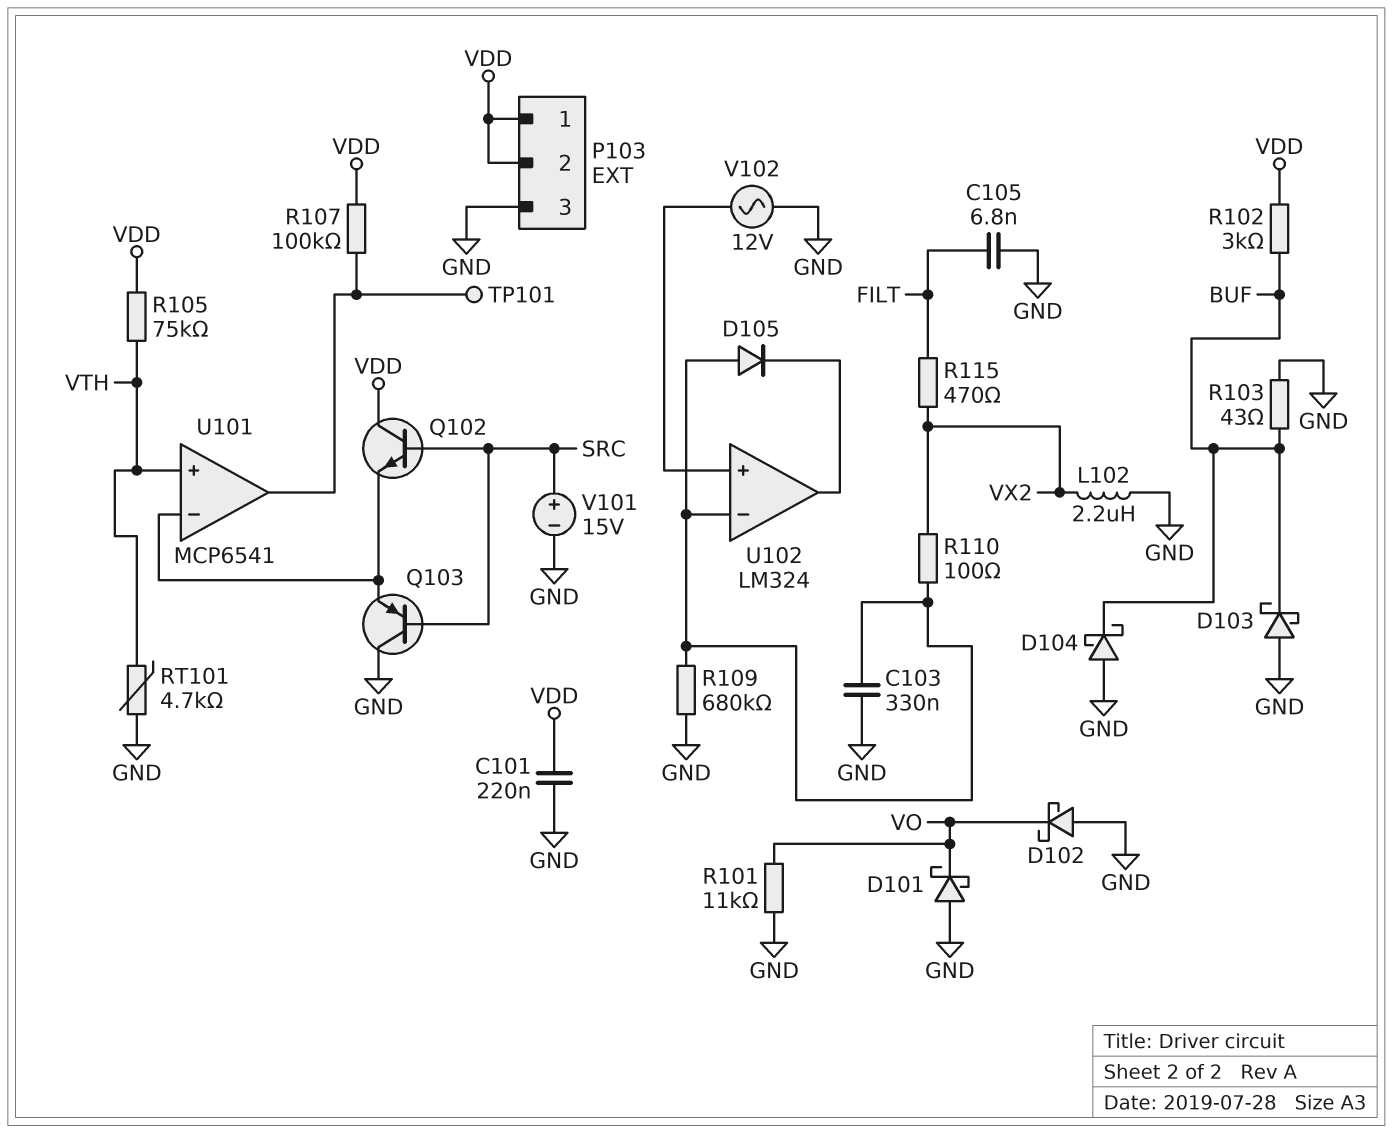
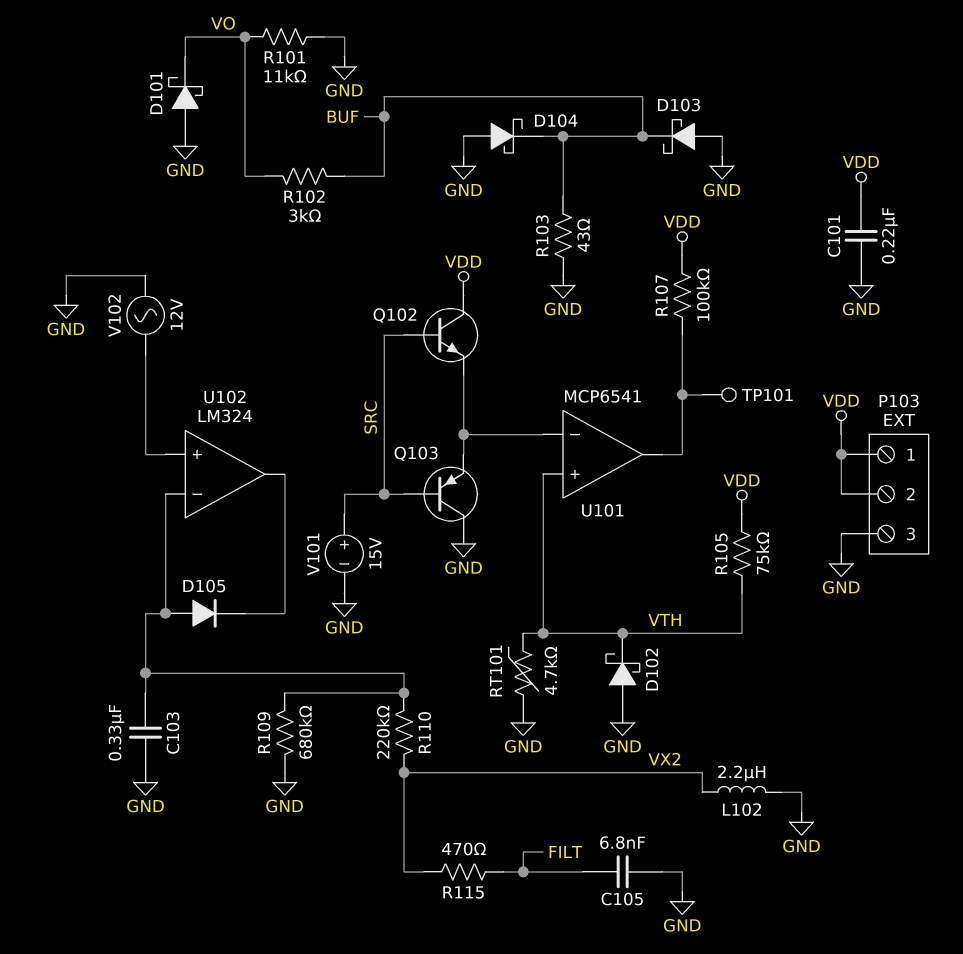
D102: schottky (A GND, K VO) -> schottky (A GND, K VTH)
R102: 3k (BUF, VDD) -> 3k (BUF, VO)
R110: 100 (U102/in-, VX2) -> 220k (U102/in-, VX2)

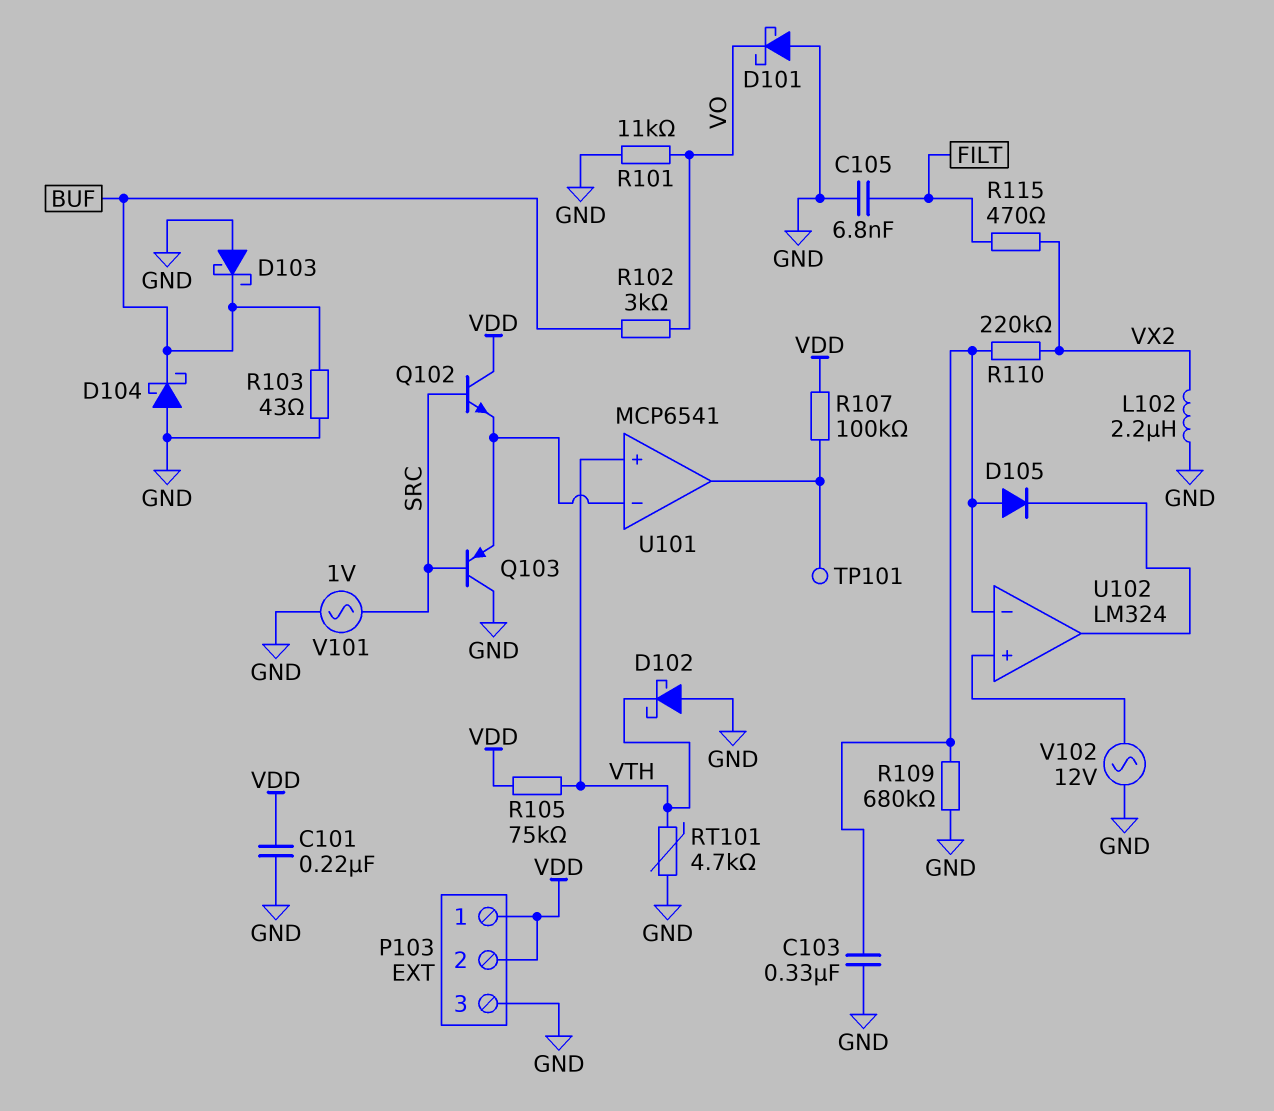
V101: 15V (plus SRC, minus GND) -> AC 1V (GND, SRC)

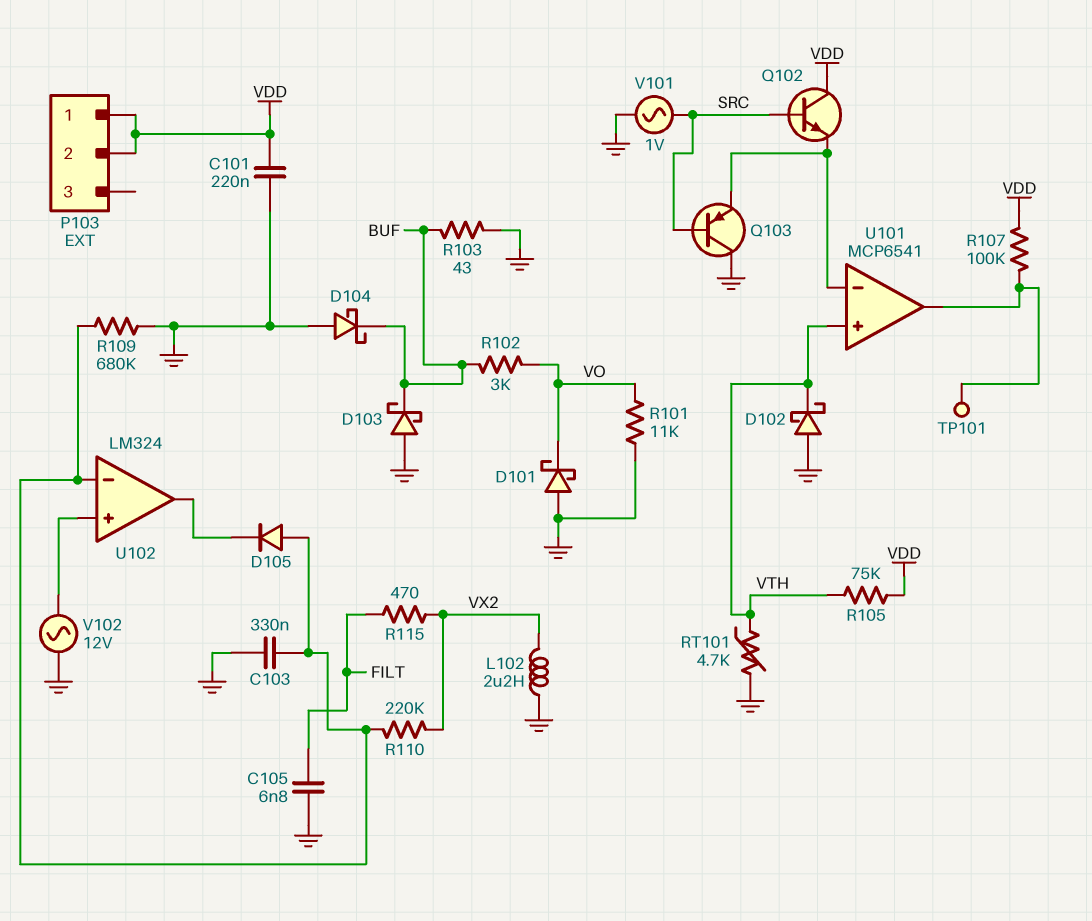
P103 pin 3: GND -> none

